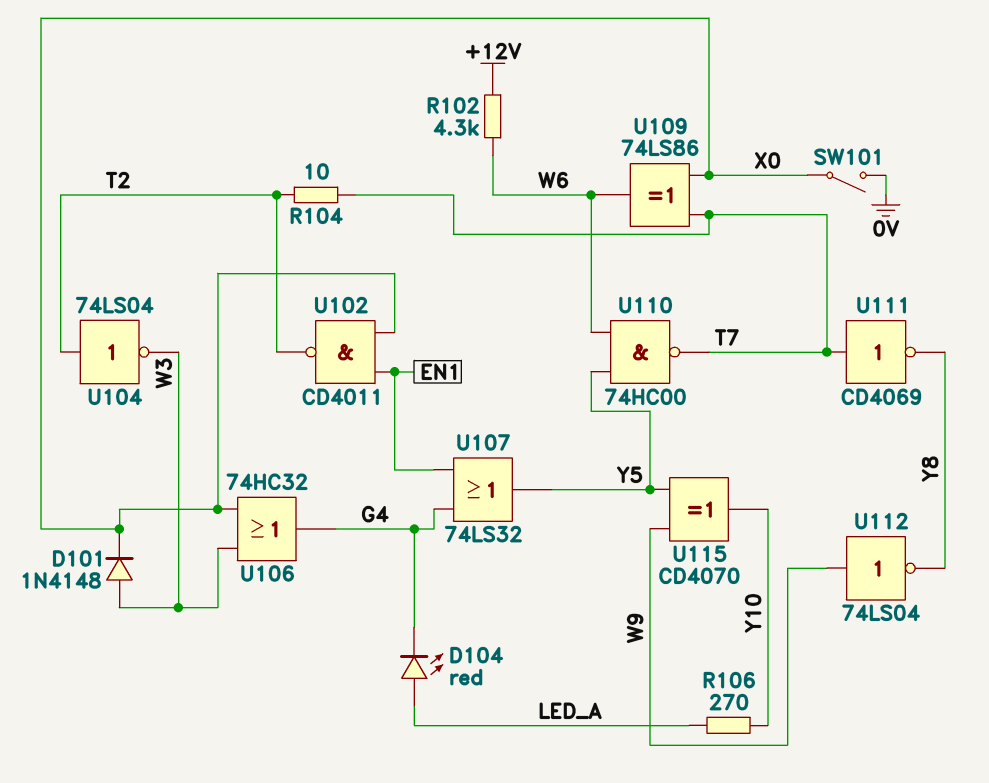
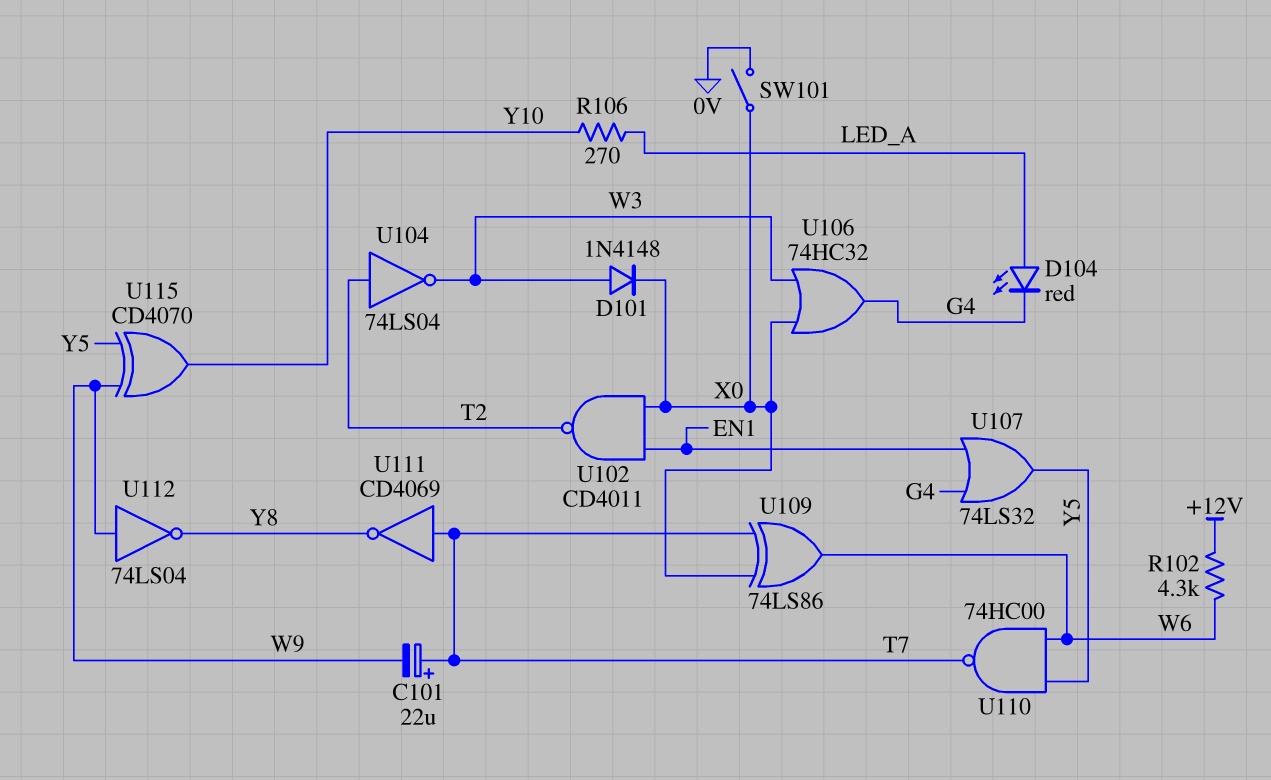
C101: none -> 22uF (plus T7, minus W9)
R104: 10 (T2, T7) -> none

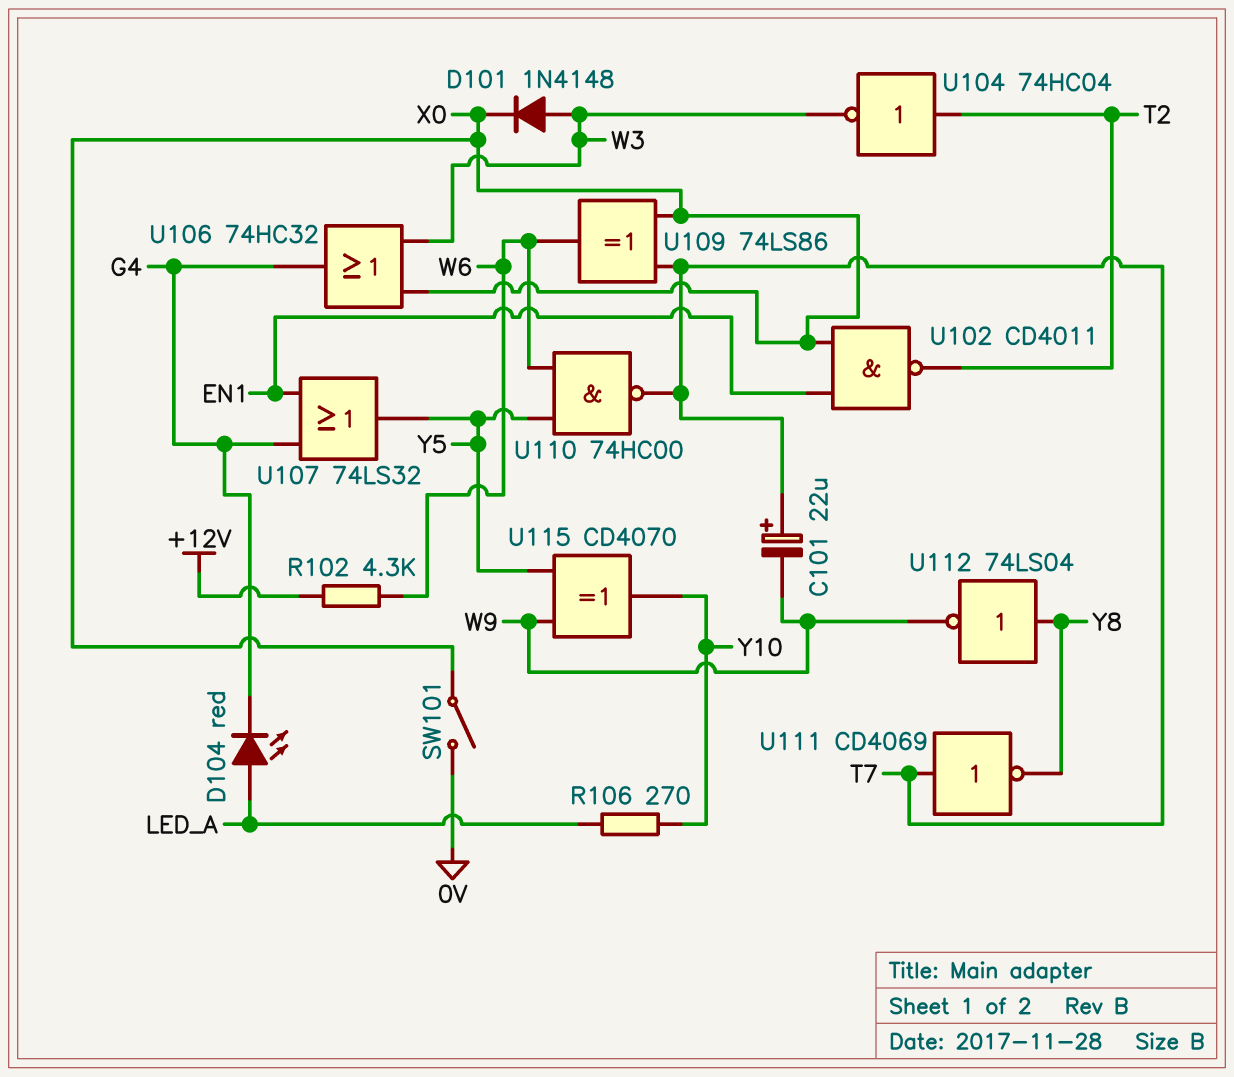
U104: NOT 74LS04 (in T2, out W3) -> NOT 74HC04 (in T2, out W3)
U112: NOT 74LS04 (in W9, out Y8) -> NOT 74LS04 (in Y8, out W9)

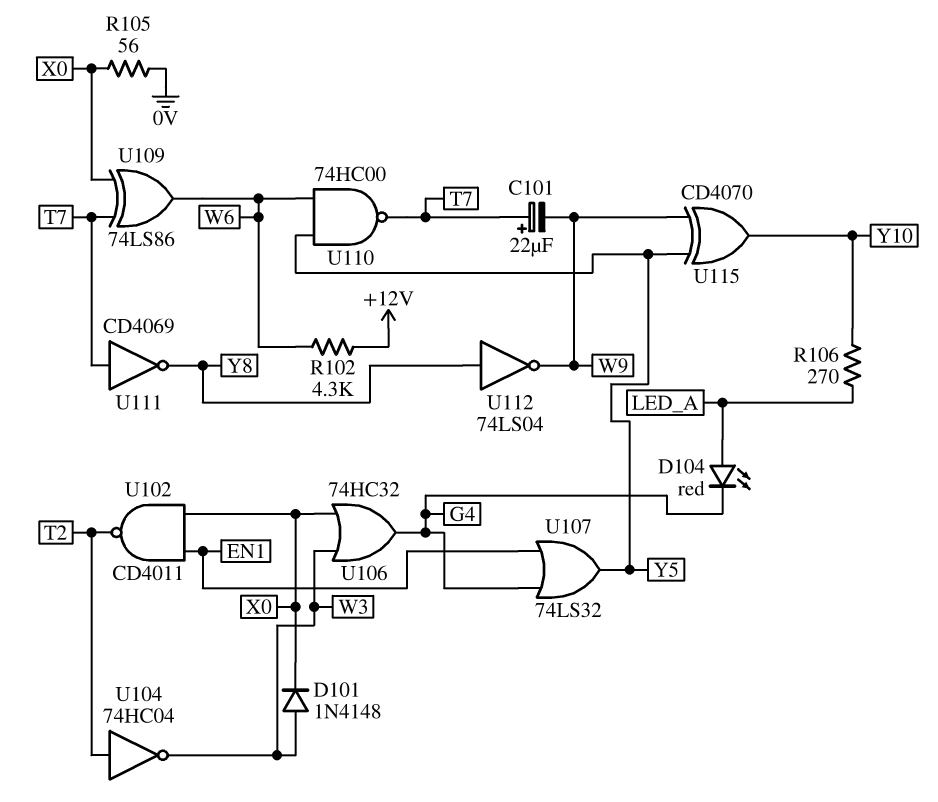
R105: none -> 56 (0V, X0)
SW101: switch (0V, X0) -> none

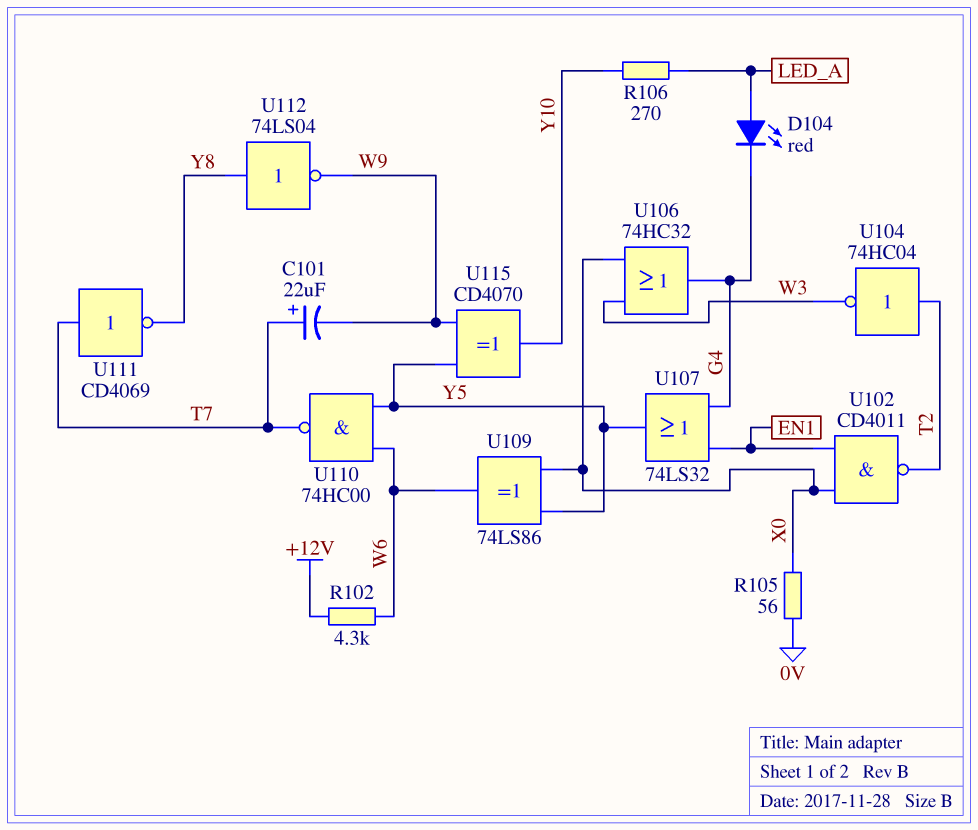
D101: diode 1N4148 (A W3, K X0) -> none
U109: XOR 74LS86 (in T7, in X0, out W6) -> XOR 74LS86 (in X0, in Y5, out W6)

